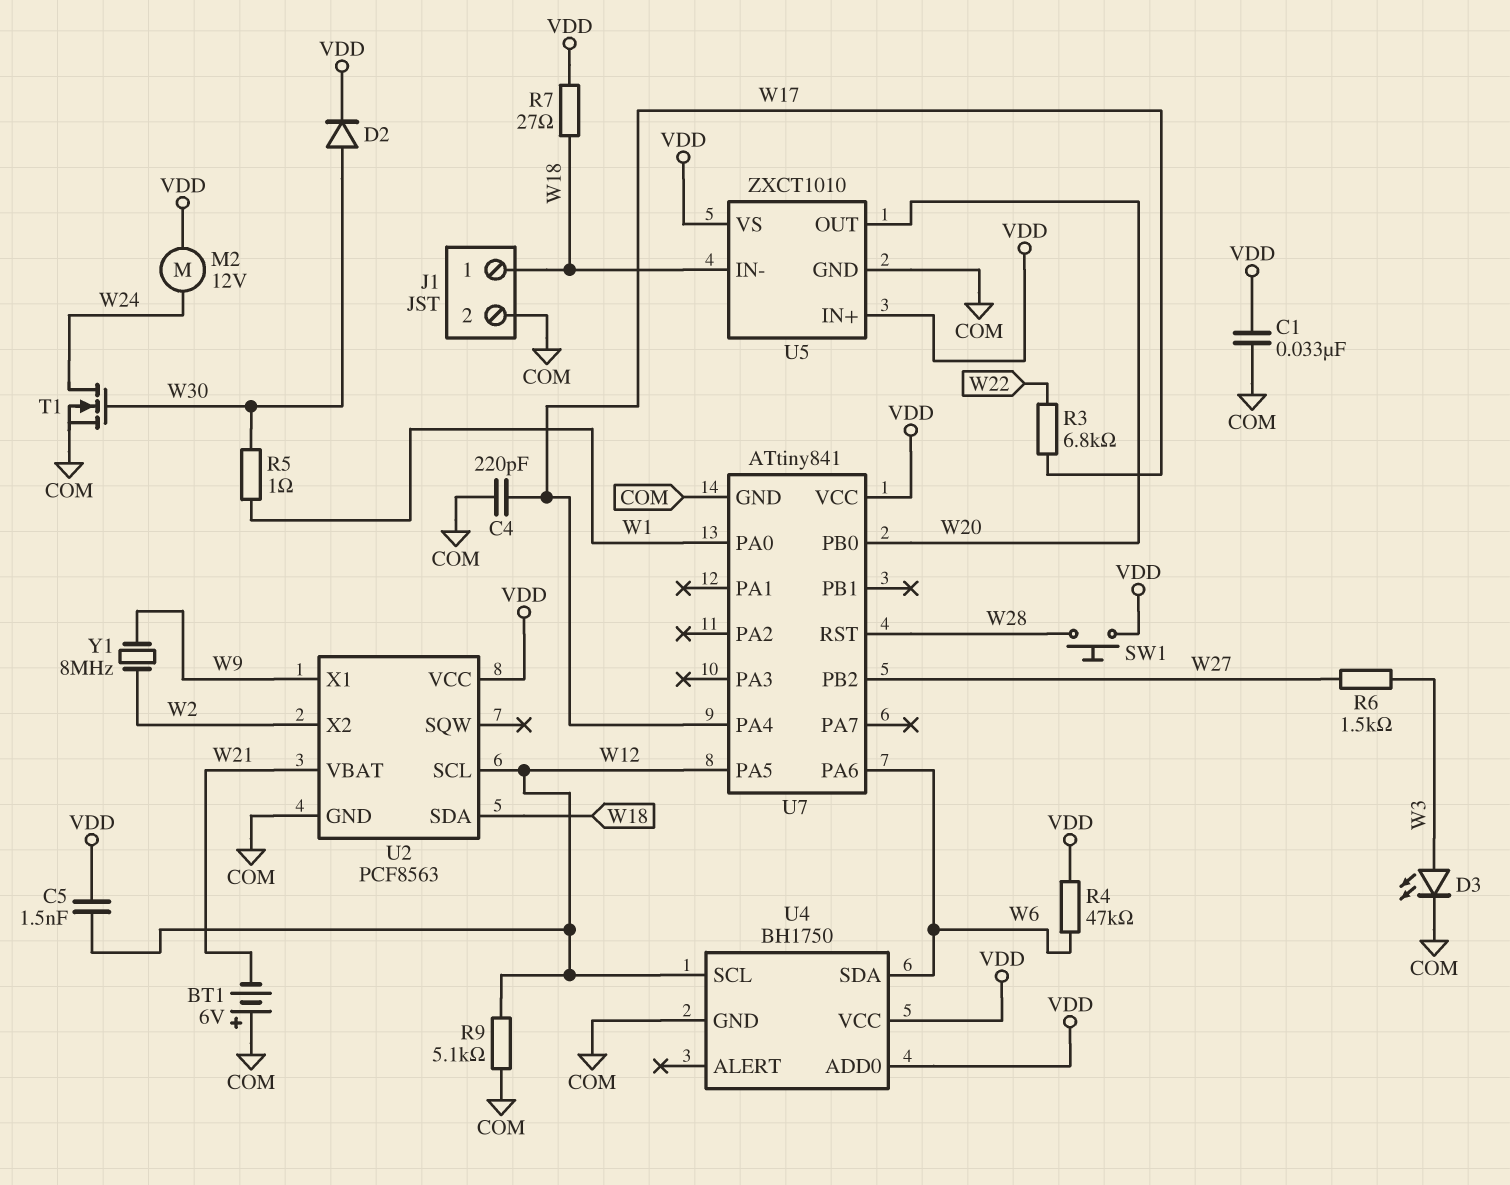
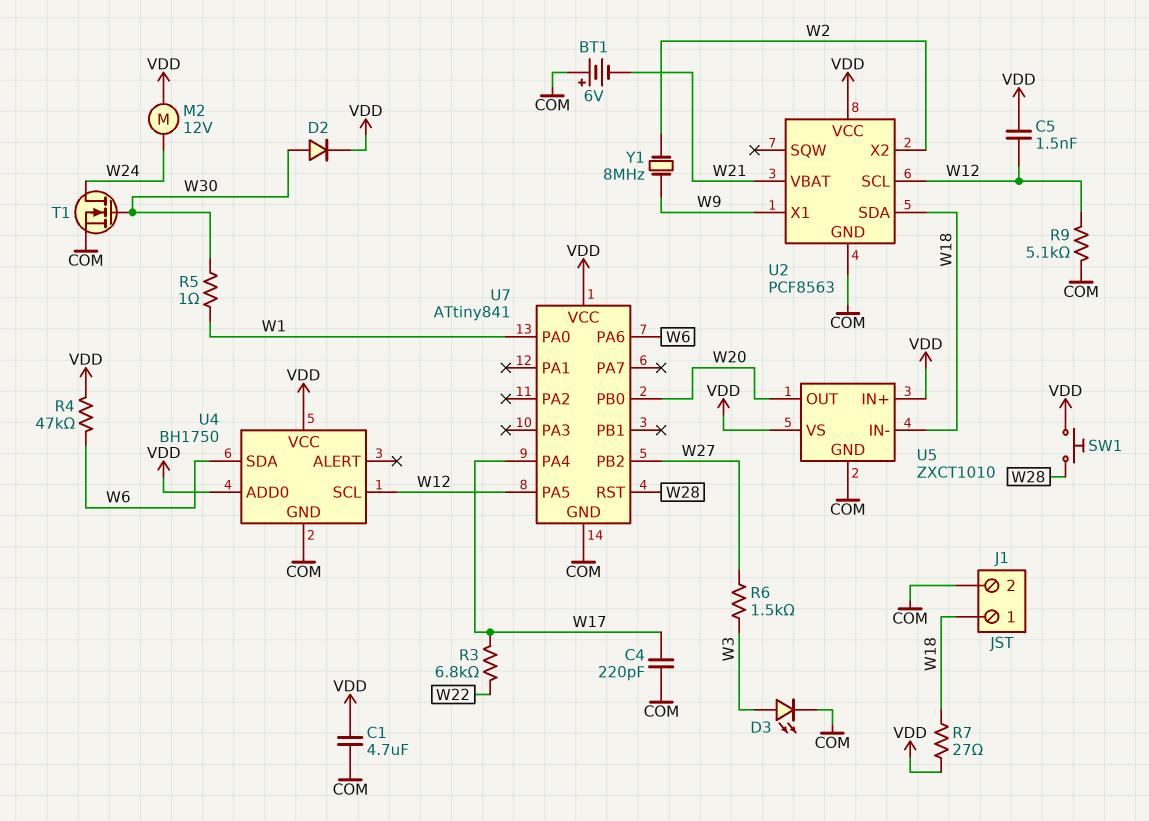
C1: 33nF (COM, VDD) -> 4.7uF (COM, VDD)

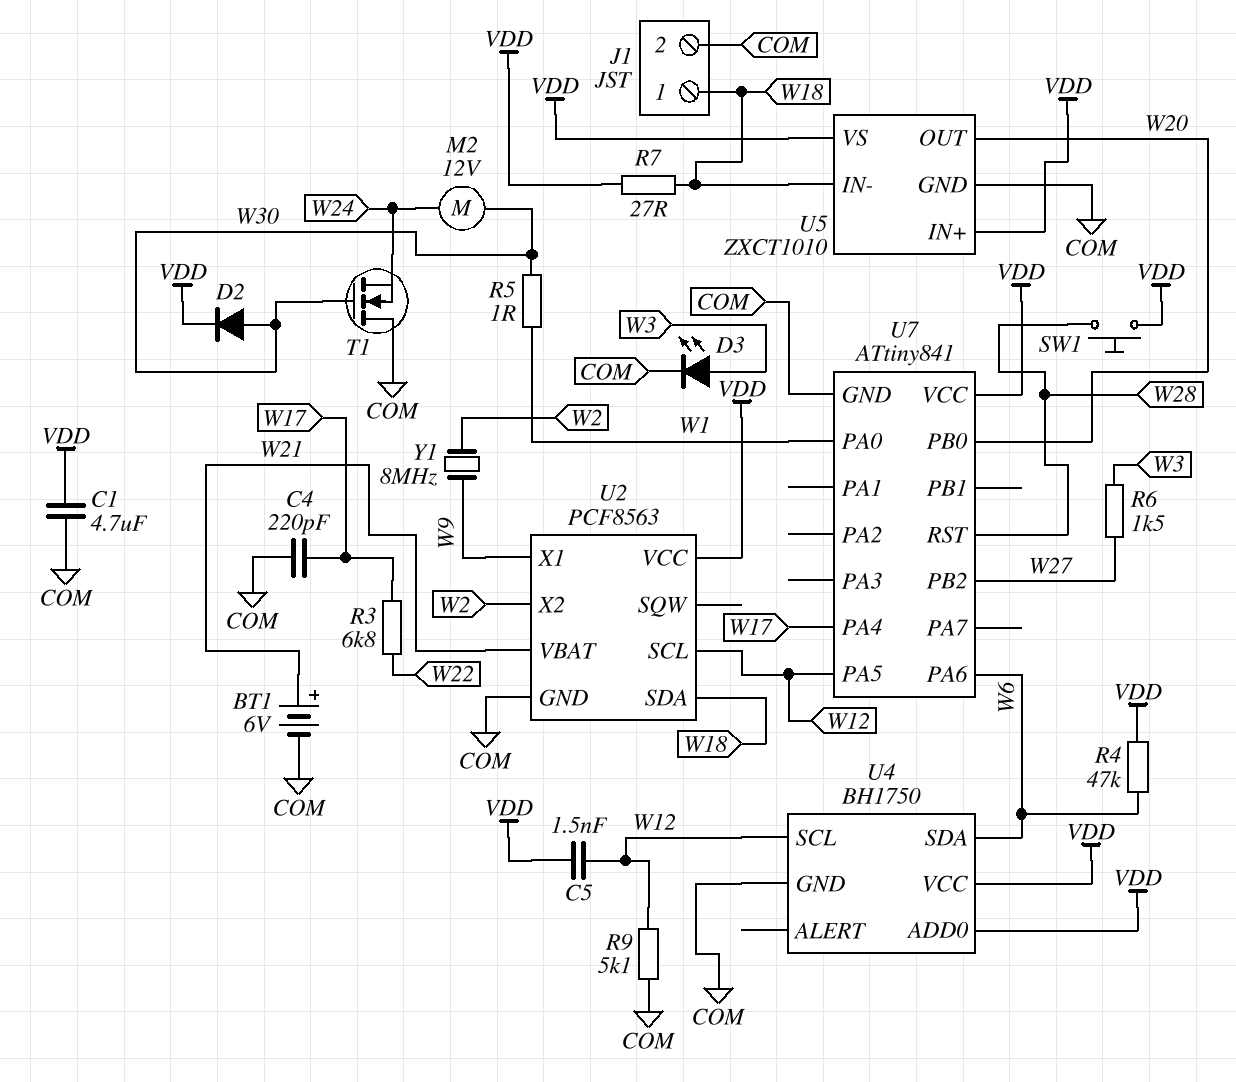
BT1: 6V (plus COM, minus W21) -> 6V (plus W21, minus COM)
M2: motor 12V (VDD, W24) -> motor 12V (W24, W30)
T1: NMOS (G W30, D W24, S COM) -> NMOS (G W30, D COM, S W24)

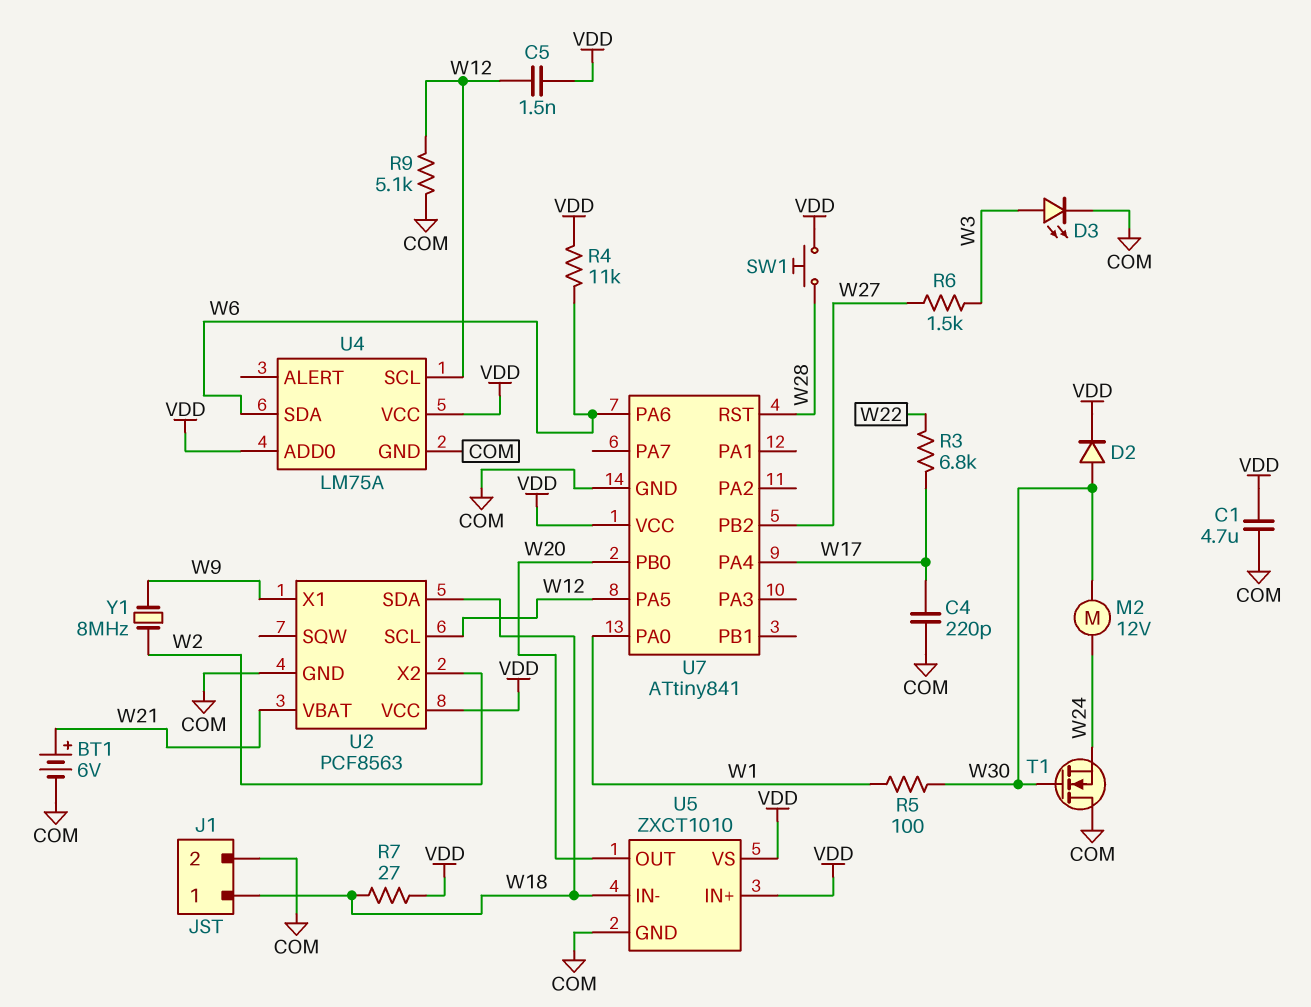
R4: 47k (VDD, W6) -> 11k (VDD, W6)
R5: 1 (W1, W30) -> 100 (W1, W30)
U4: BH1750 -> LM75A

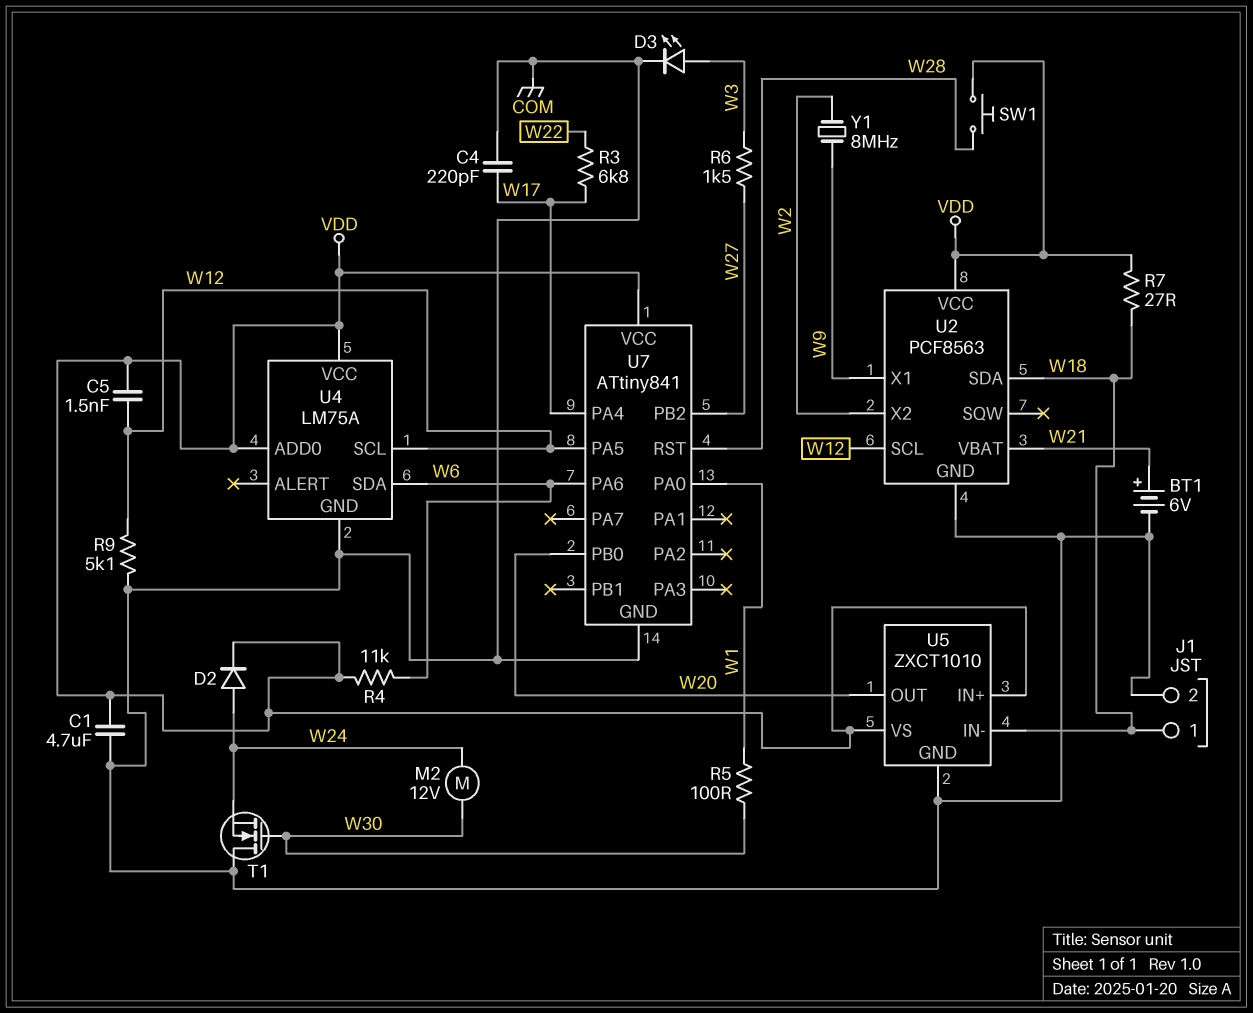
D2: diode (A W30, K VDD) -> diode (A W24, K VDD)

